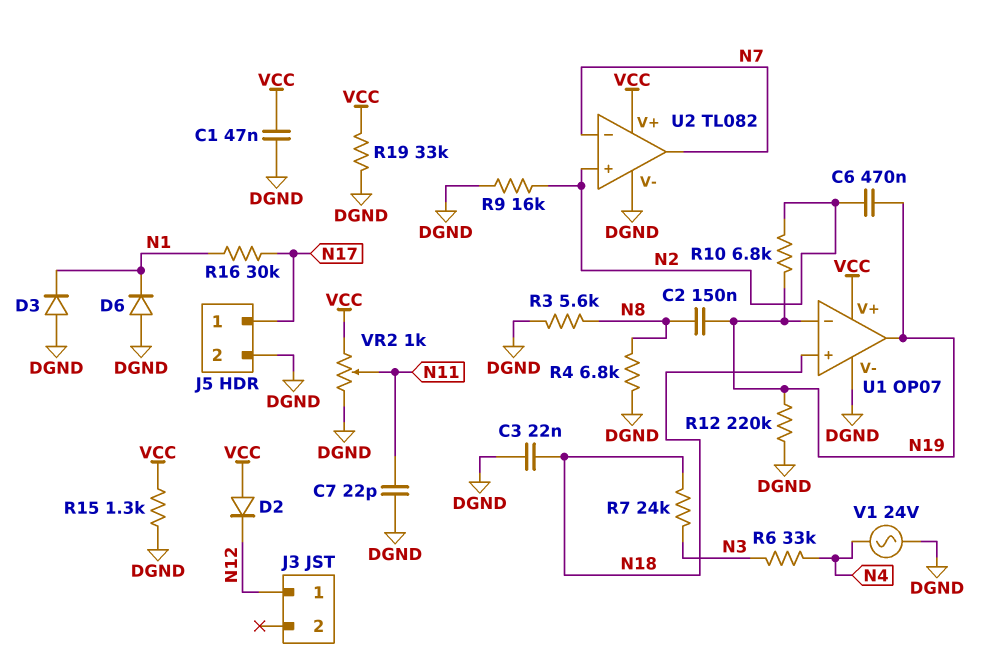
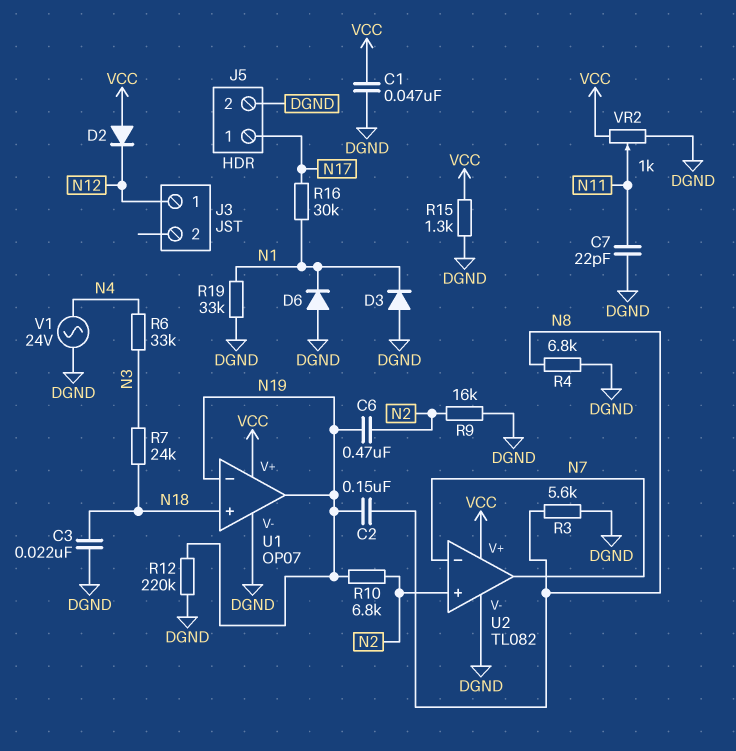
R19: 33k (DGND, VCC) -> 33k (DGND, N1)

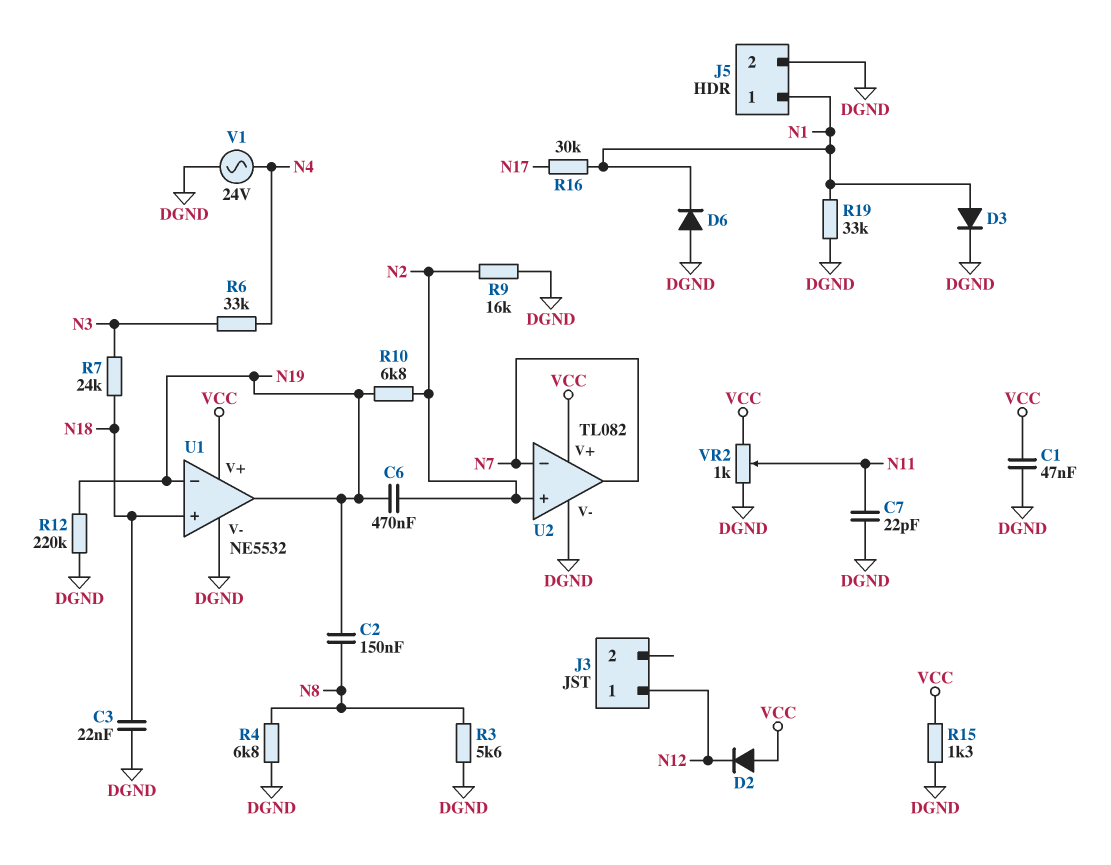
D3: diode (A DGND, K N1) -> diode (A N1, K DGND)
J5 pin 1: N17 -> N1
U1: OP07 -> NE5532

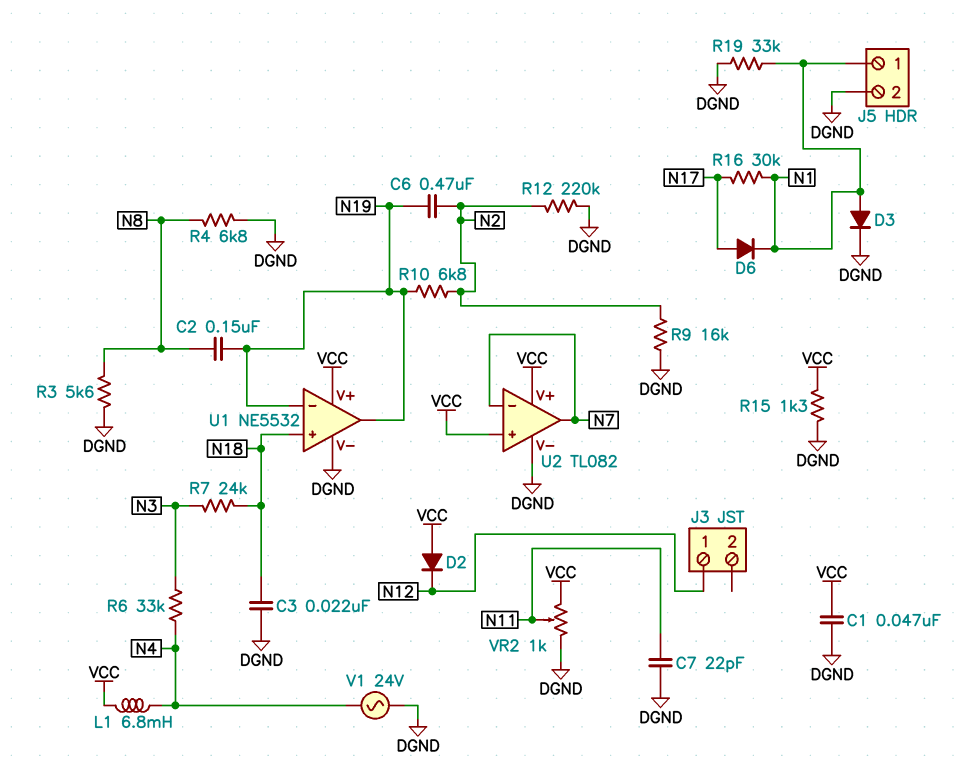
D6: diode (A DGND, K N1) -> diode (A N17, K N1)
L1: none -> 6.8mH (N4, VCC)
R12: 220k (DGND, N19) -> 220k (DGND, N2)
U2 pin in+: N2 -> VCC

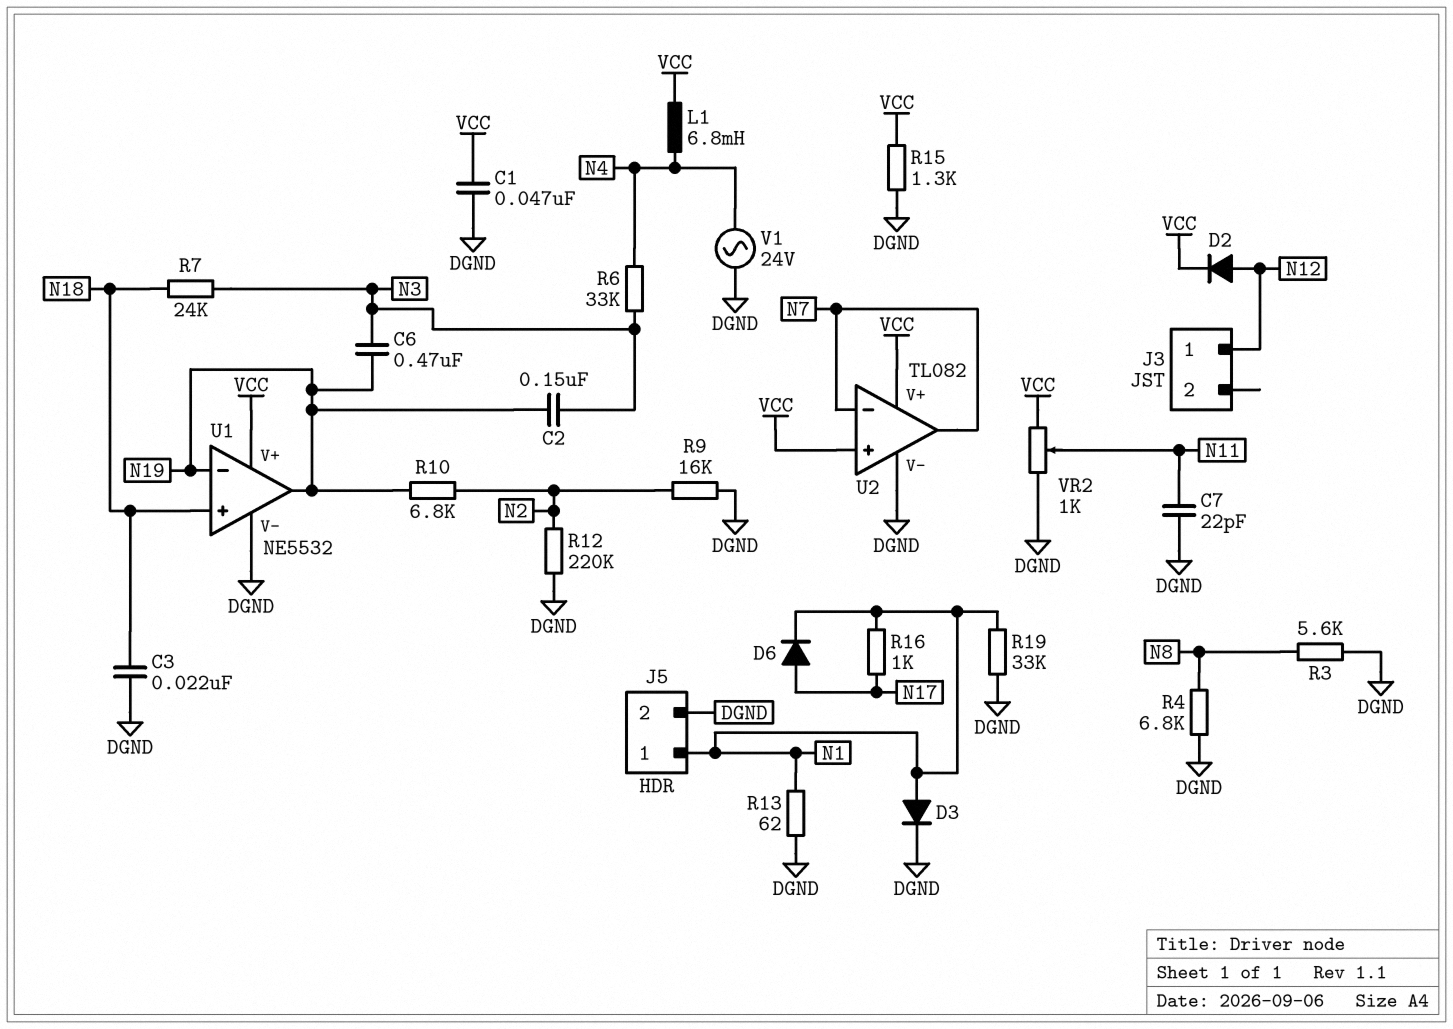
C2: 150nF (N8, N19) -> 150nF (N3, N19)
C6: 470nF (N2, N19) -> 470nF (N3, N19)
D2: diode (A VCC, K N12) -> diode (A N12, K VCC)
R13: none -> 62 (DGND, N1)
R16: 30k (N1, N17) -> 1k (N1, N17)

